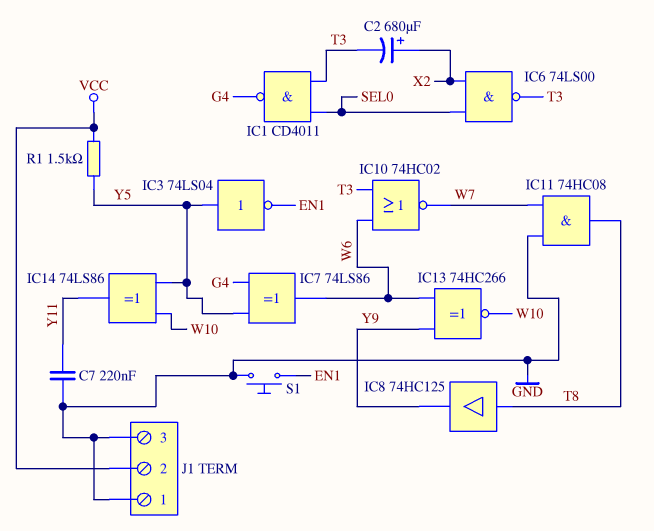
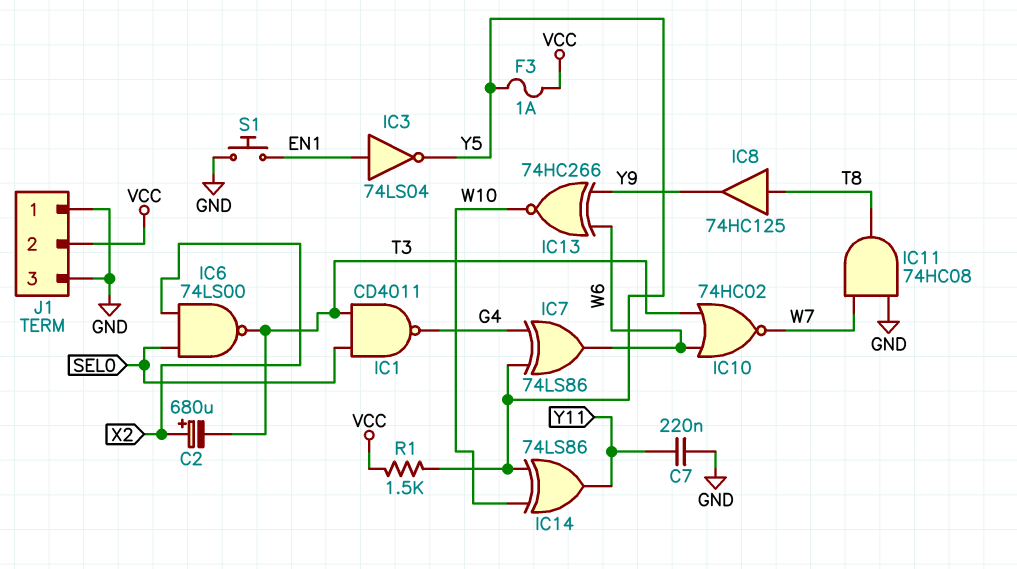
F3: none -> 1A (VCC, Y5)
IC3: NOT 74LS04 (in Y5, out EN1) -> NOT 74LS04 (in EN1, out Y5)

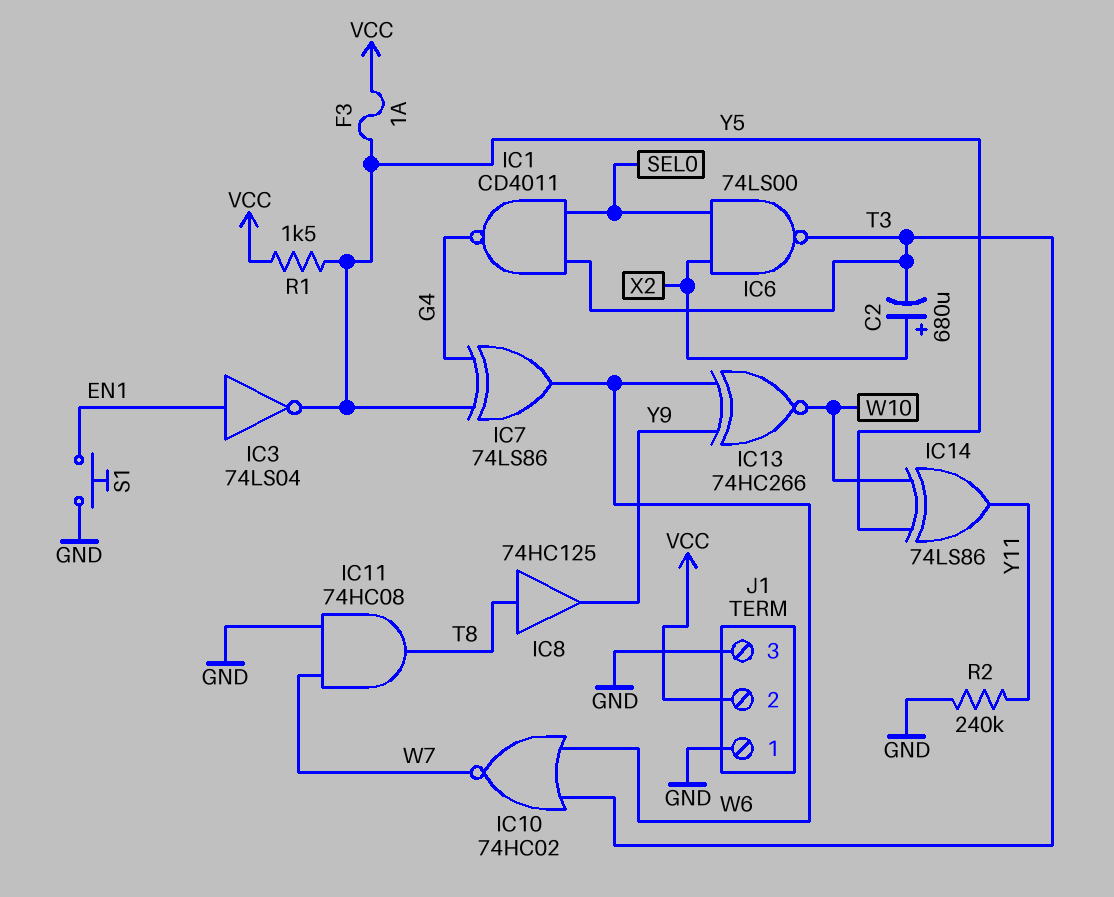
C7: 220nF (GND, Y11) -> none
R2: none -> 240k (GND, Y11)

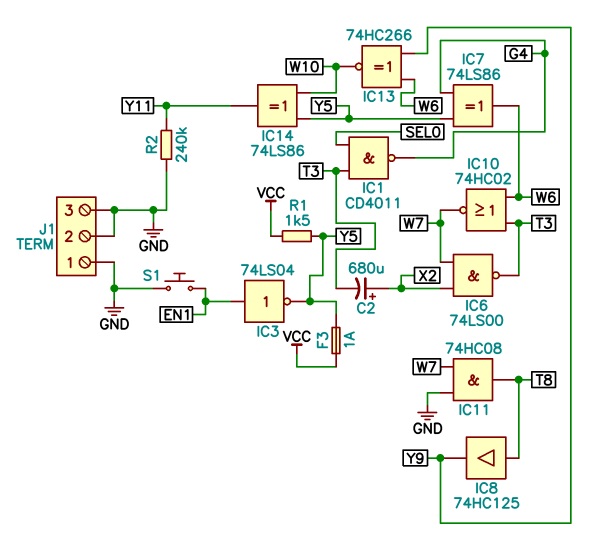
IC6: NAND 74LS00 (in SEL0, in X2, out T3) -> NAND 74LS00 (in W7, in X2, out T3)
J1 pin 2: VCC -> GND

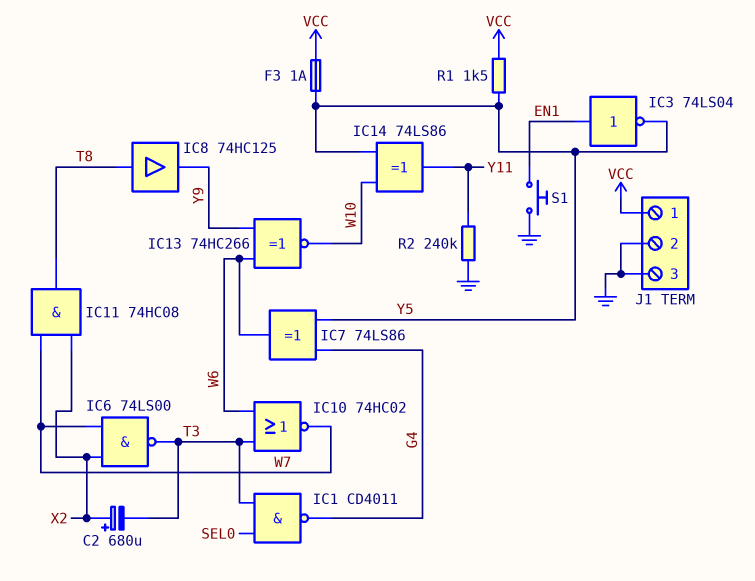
IC11: AND 74HC08 (in GND, in W7, out T8) -> AND 74HC08 (in W7, in X2, out T8)
J1 pin 1: GND -> VCC

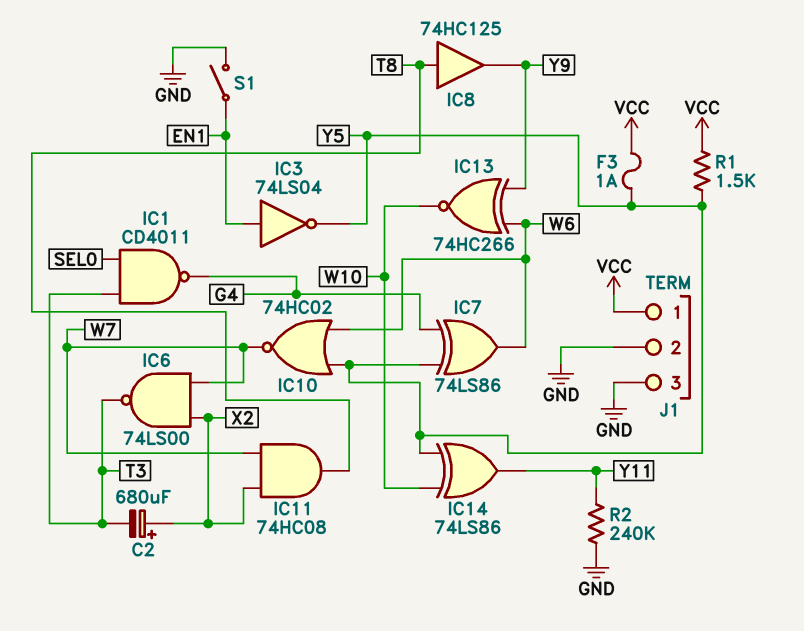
IC10: NOR 74HC02 (in T3, in W6, out W7) -> NOR 74HC02 (in W6, in Y5, out W7)
S1: button (EN1, GND) -> switch (EN1, GND)

